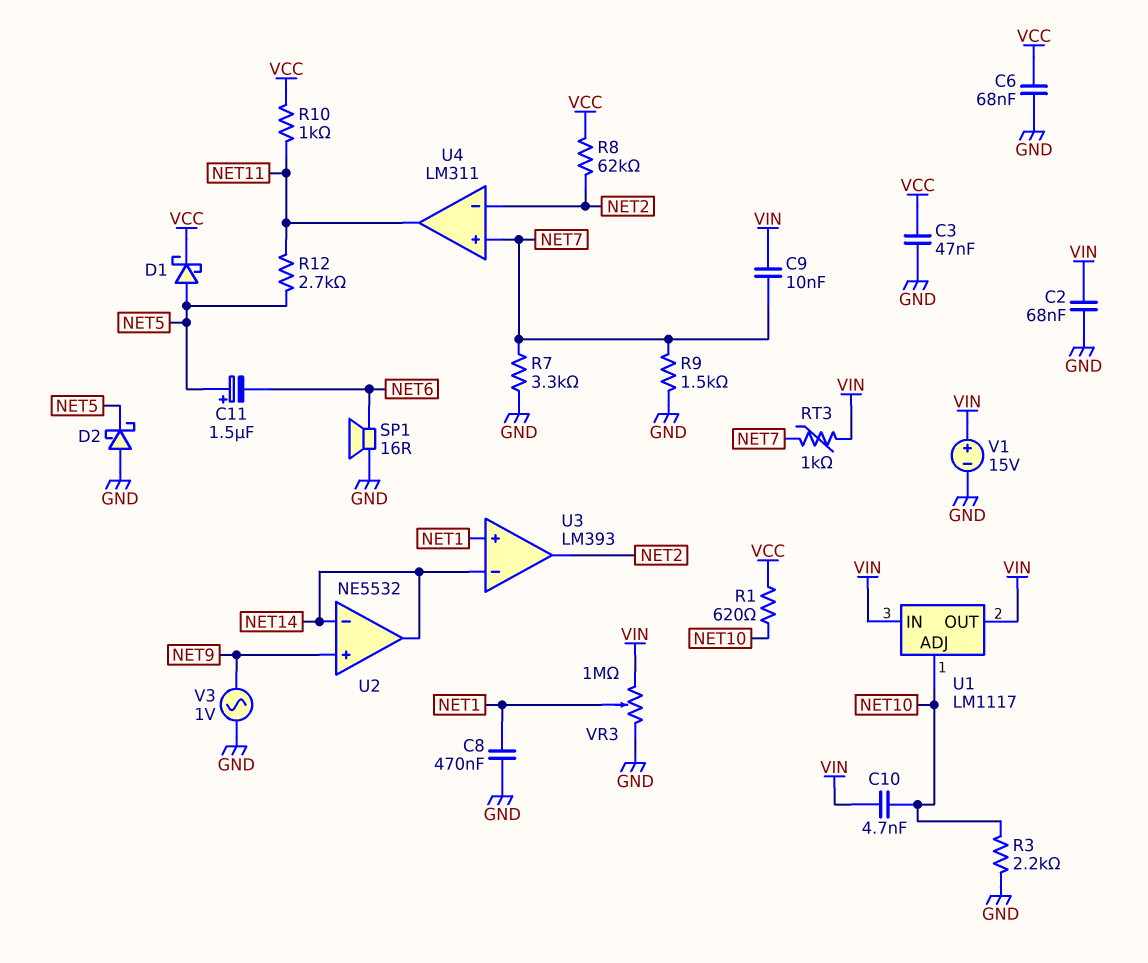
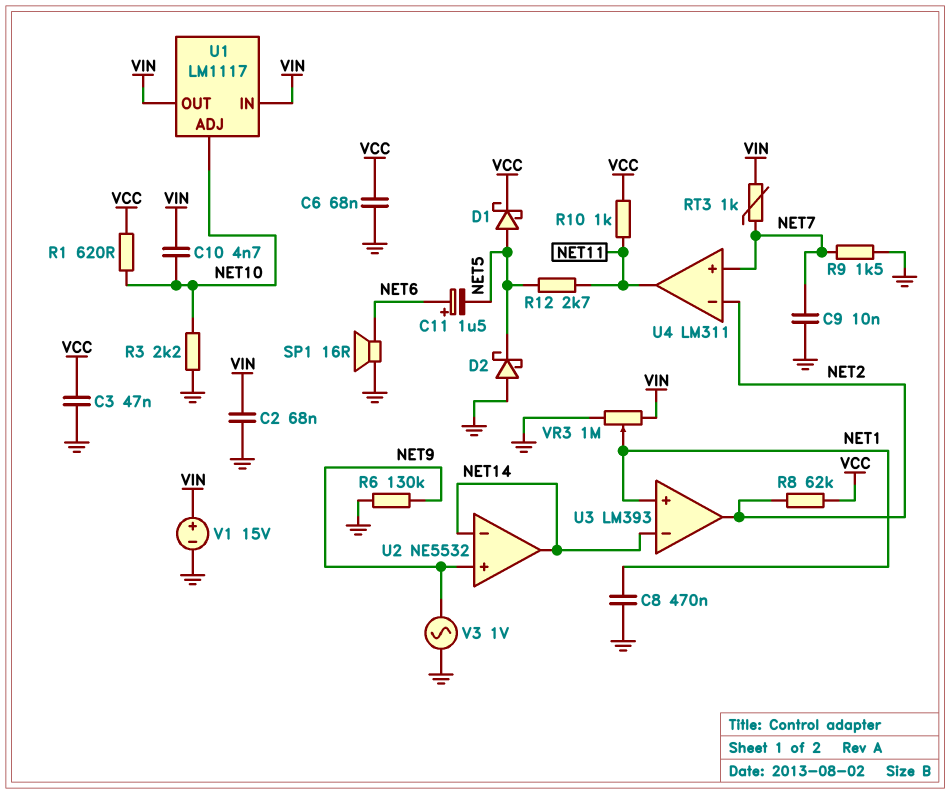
C9: 10nF (NET7, VIN) -> 10nF (GND, NET7)
C11: 1.5uF (plus NET5, minus NET6) -> 1.5uF (plus NET6, minus NET5)
R6: none -> 130k (GND, NET9)
R7: 3.3k (GND, NET7) -> none

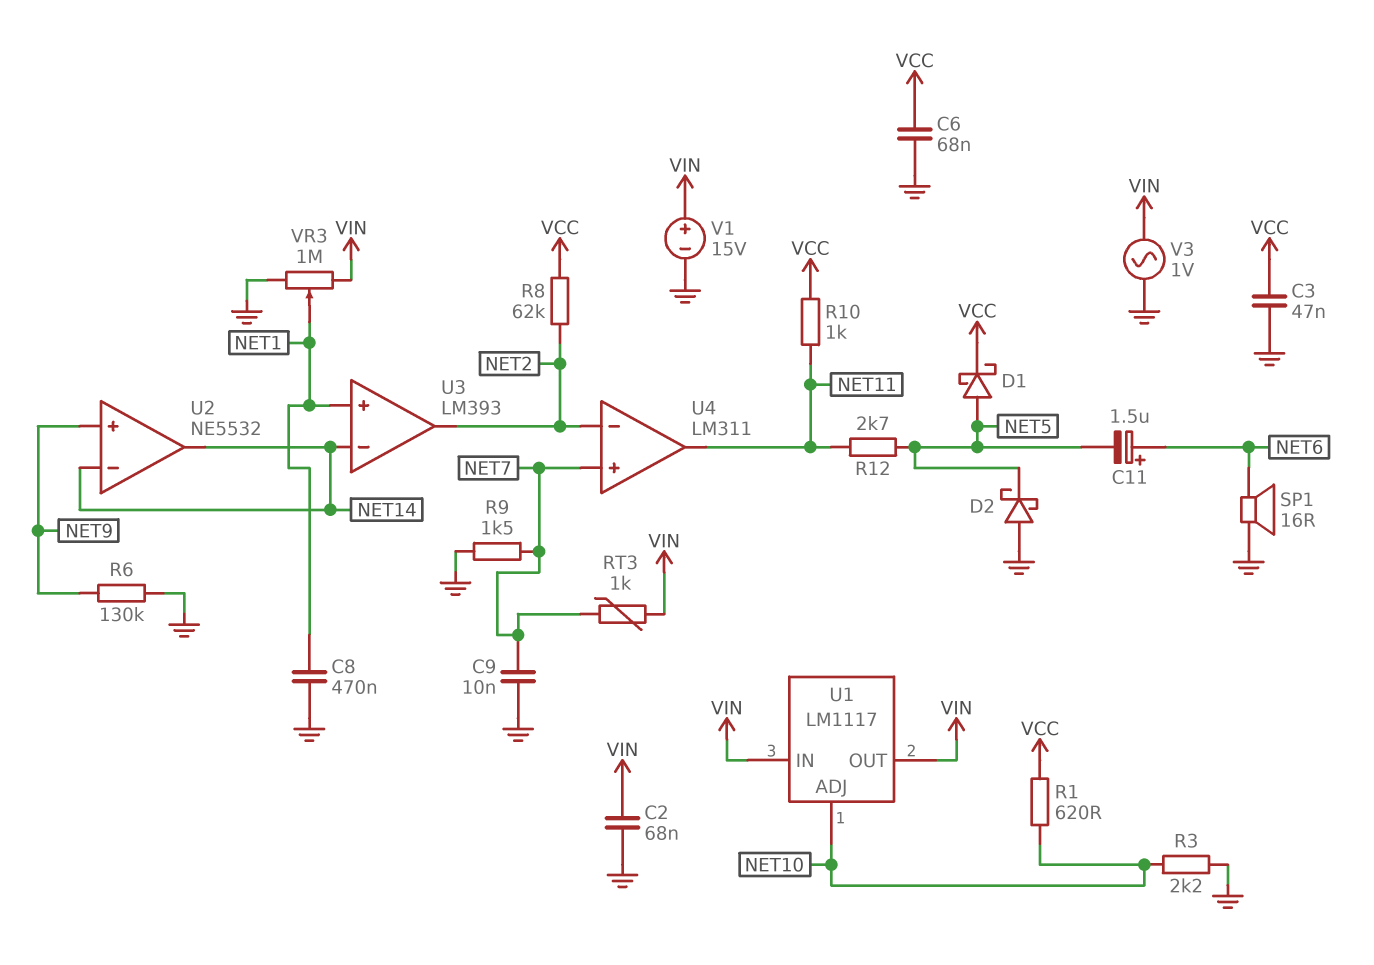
C10: 4.7nF (NET10, VIN) -> none
V3: AC 1V (GND, NET9) -> AC 1V (GND, VIN)

